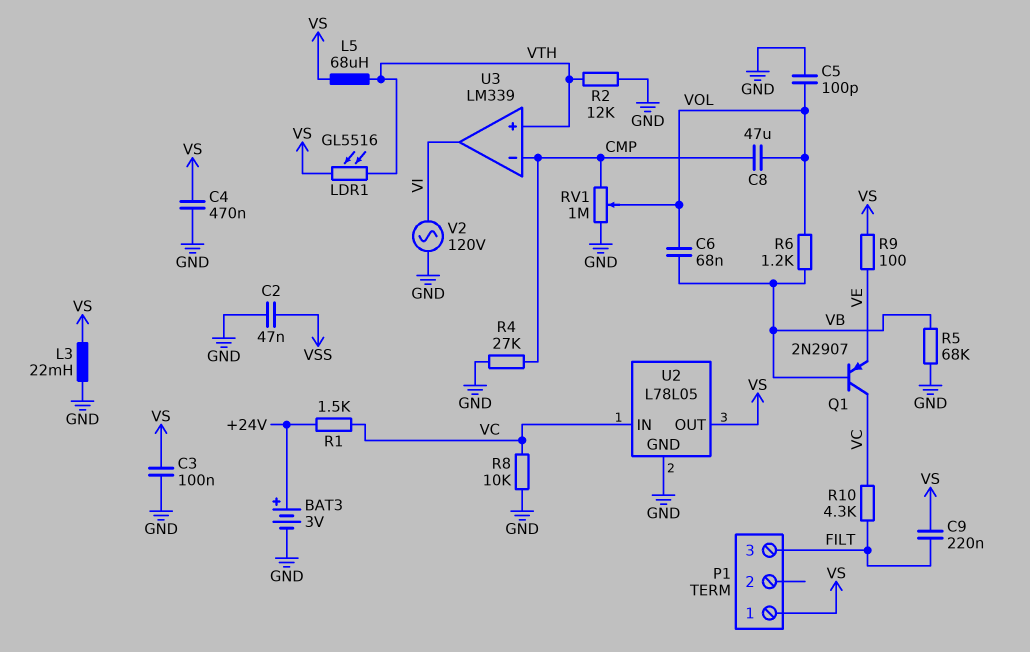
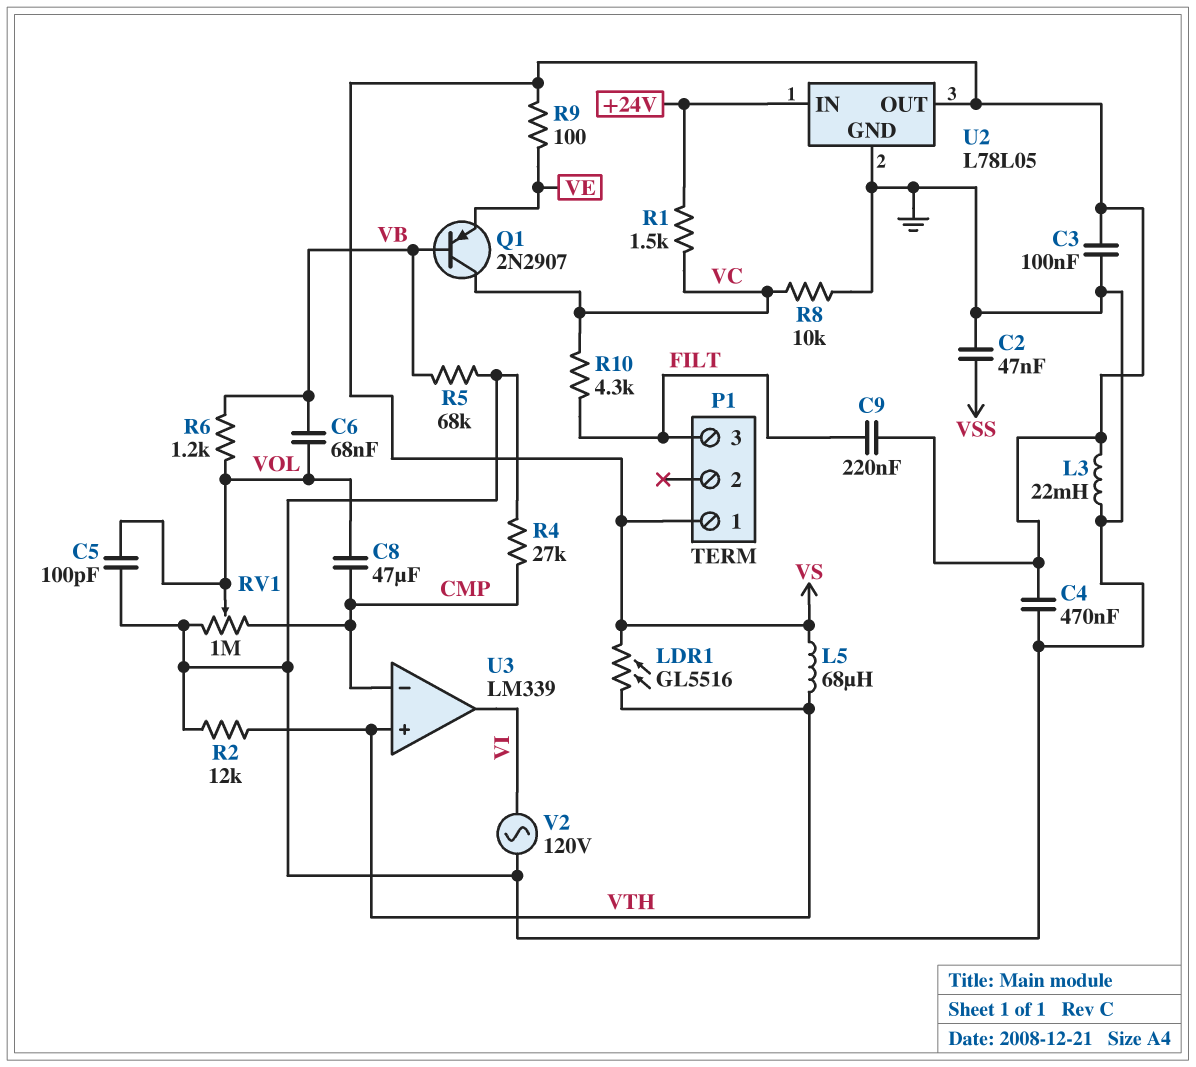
BAT3: 3V (plus +24V, minus GND) -> none
U2 pin IN: VC -> +24V

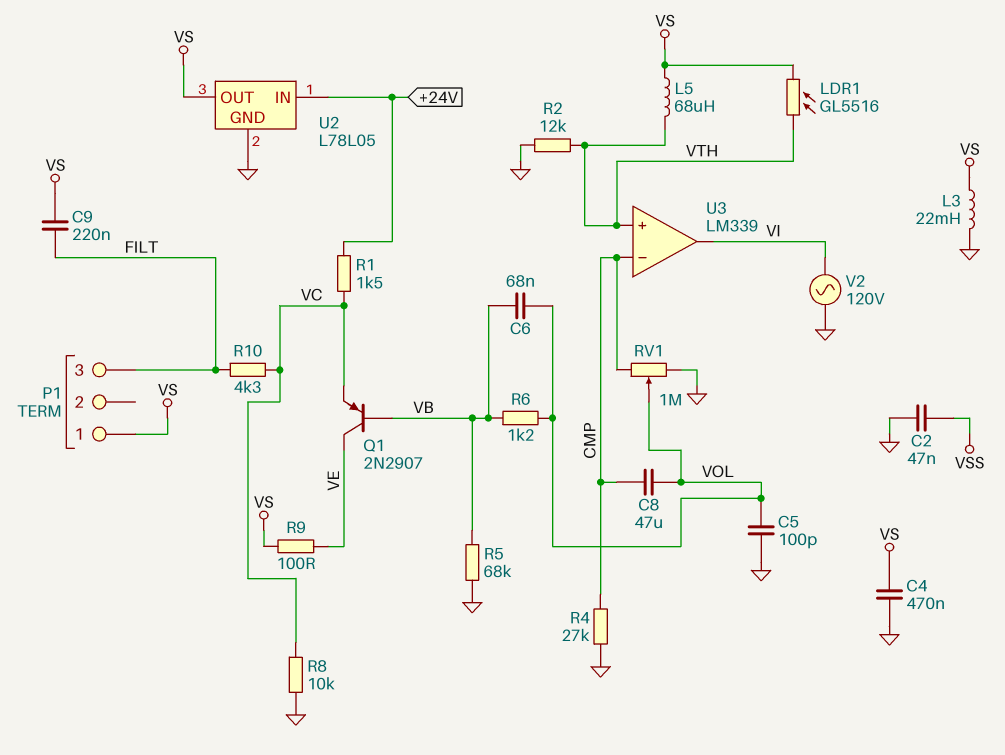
C3: 100nF (GND, VS) -> none
Q1: PNP 2N2907 (B VB, C VC, E VE) -> PNP 2N2907 (B VB, C VE, E VC)

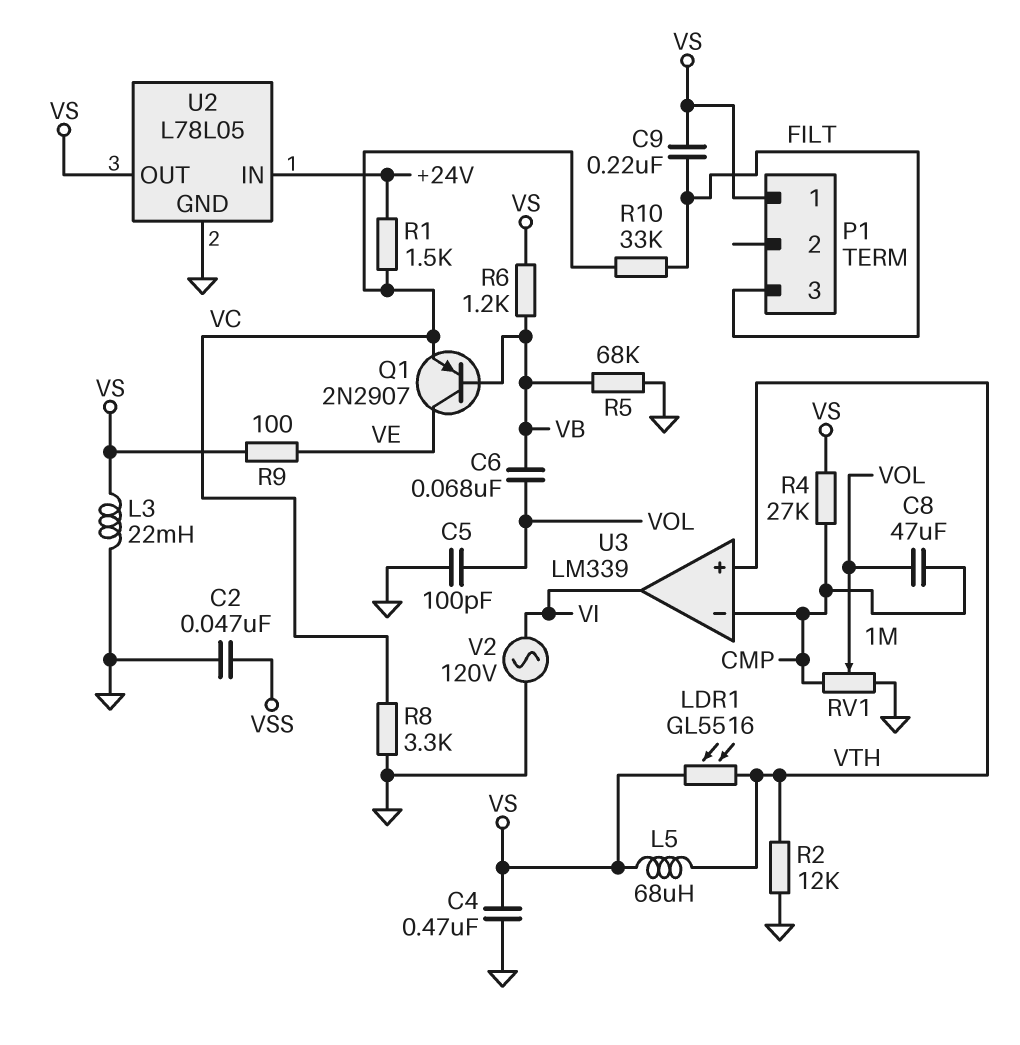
R4: 27k (CMP, GND) -> 27k (CMP, VS)
R6: 1.2k (VB, VOL) -> 1.2k (VB, VS)
R8: 10k (GND, VC) -> 3.3k (GND, VC)
R10: 4.3k (FILT, VC) -> 33k (FILT, VC)

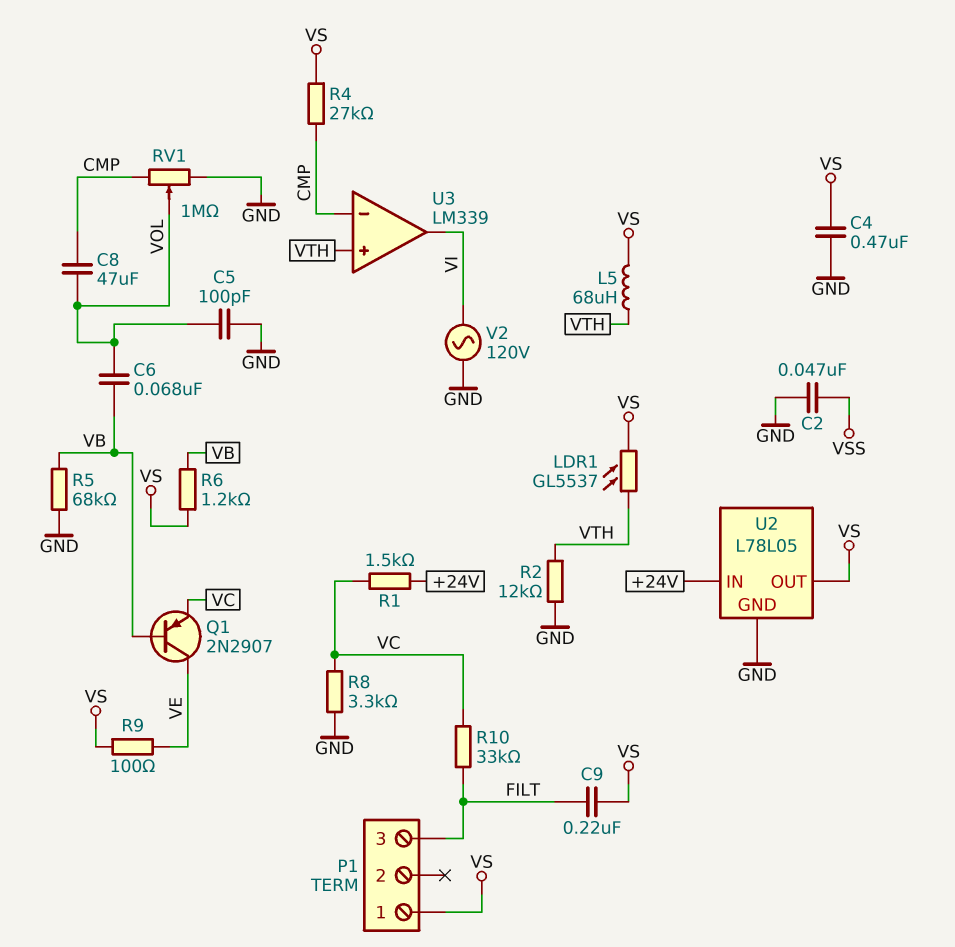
L3: 22mH (GND, VS) -> none
LDR1: GL5516 (VS, VTH) -> GL5537 (VS, VTH)

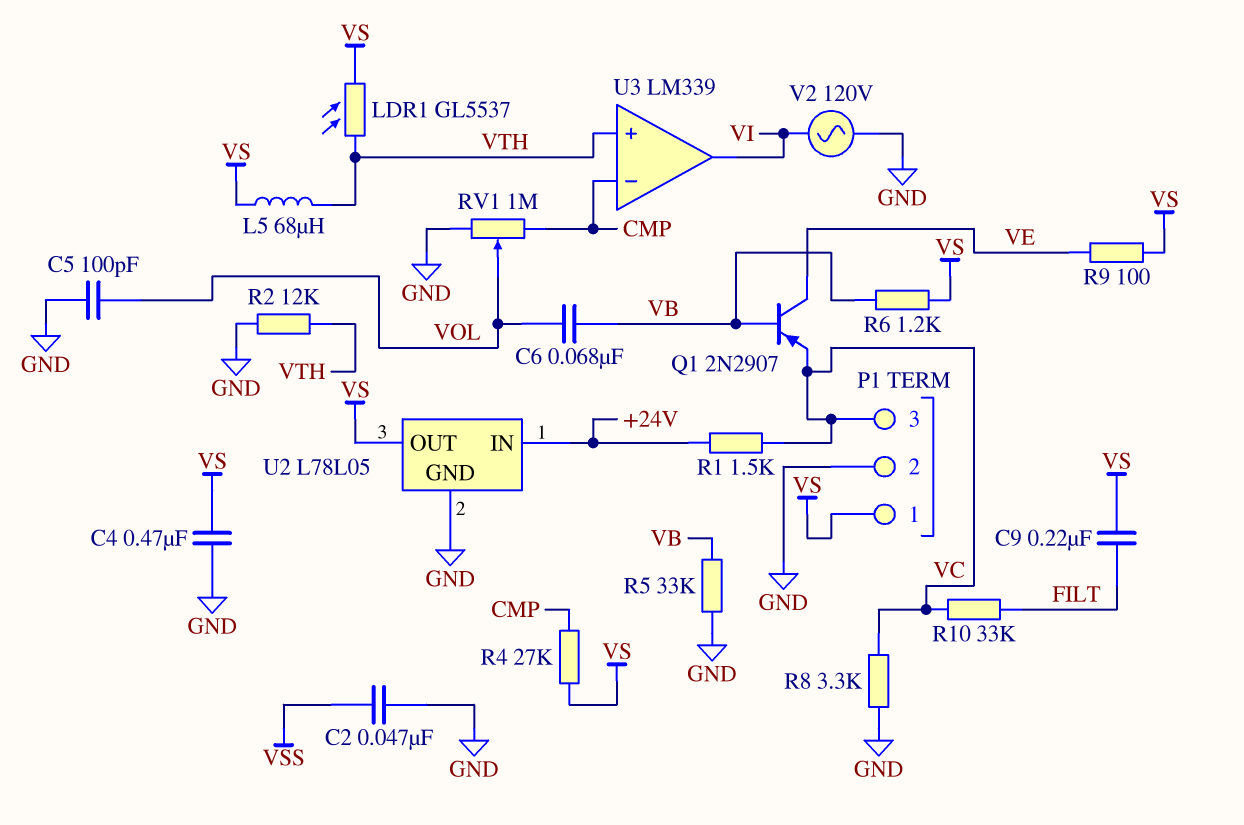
C8: 47uF (CMP, VOL) -> none
P1 pin 2: none -> GND
P1 pin 3: FILT -> VC
R5: 68k (GND, VB) -> 33k (GND, VB)

